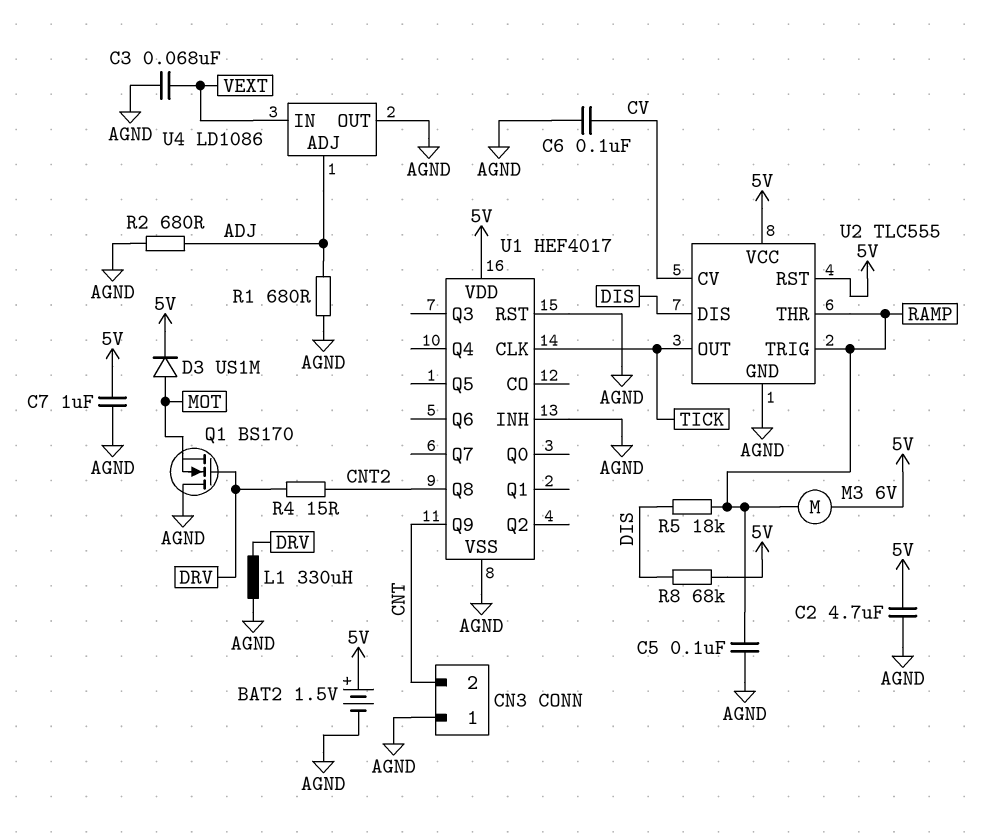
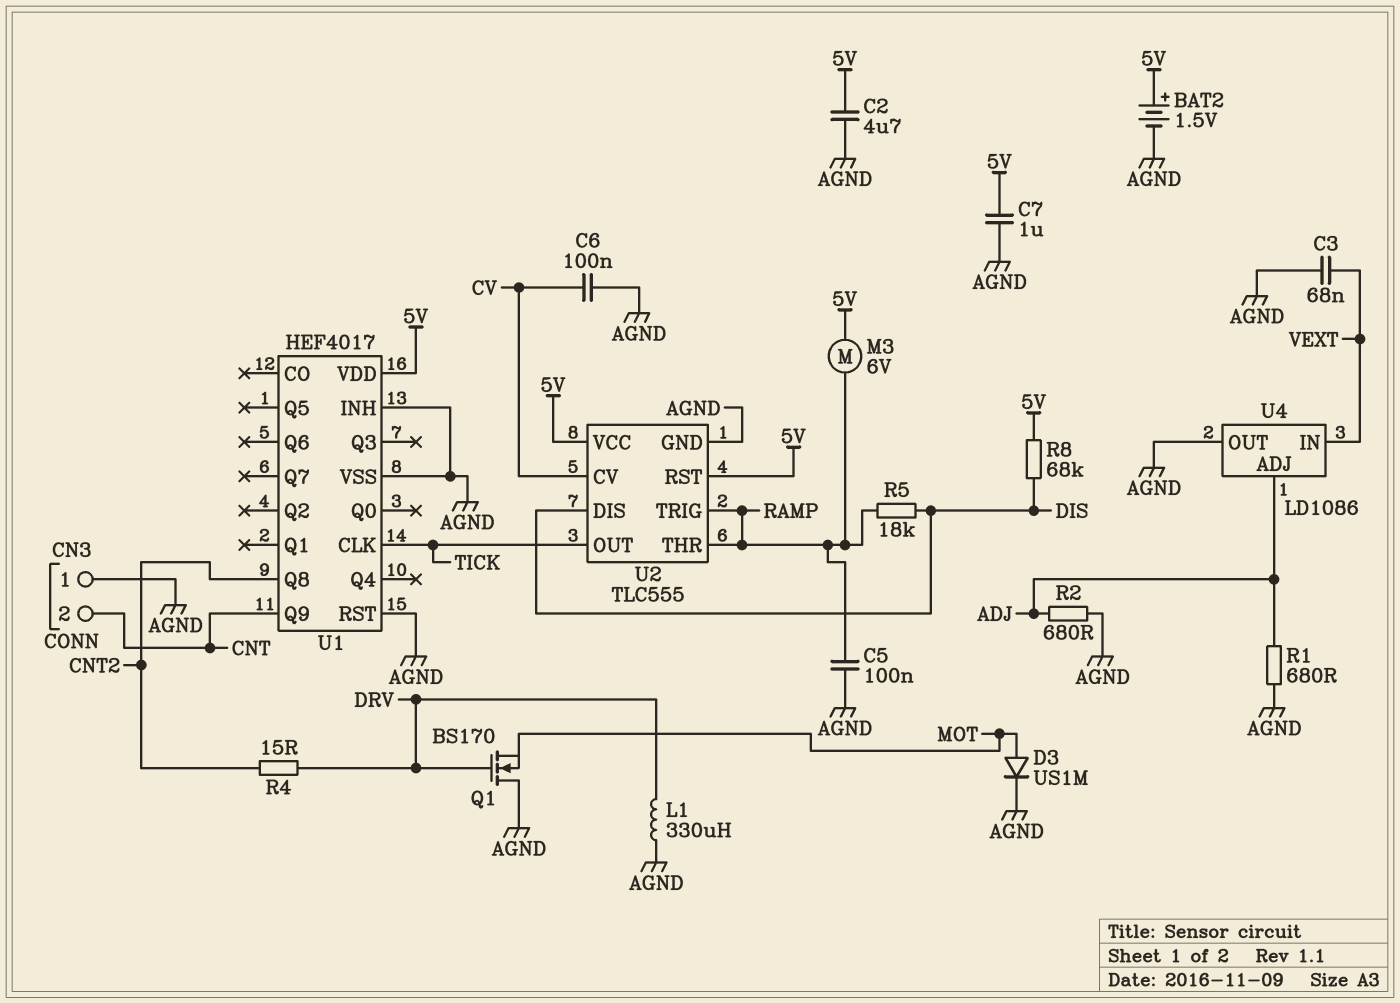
D3: diode US1M (A MOT, K 5V) -> diode US1M (A MOT, K AGND)

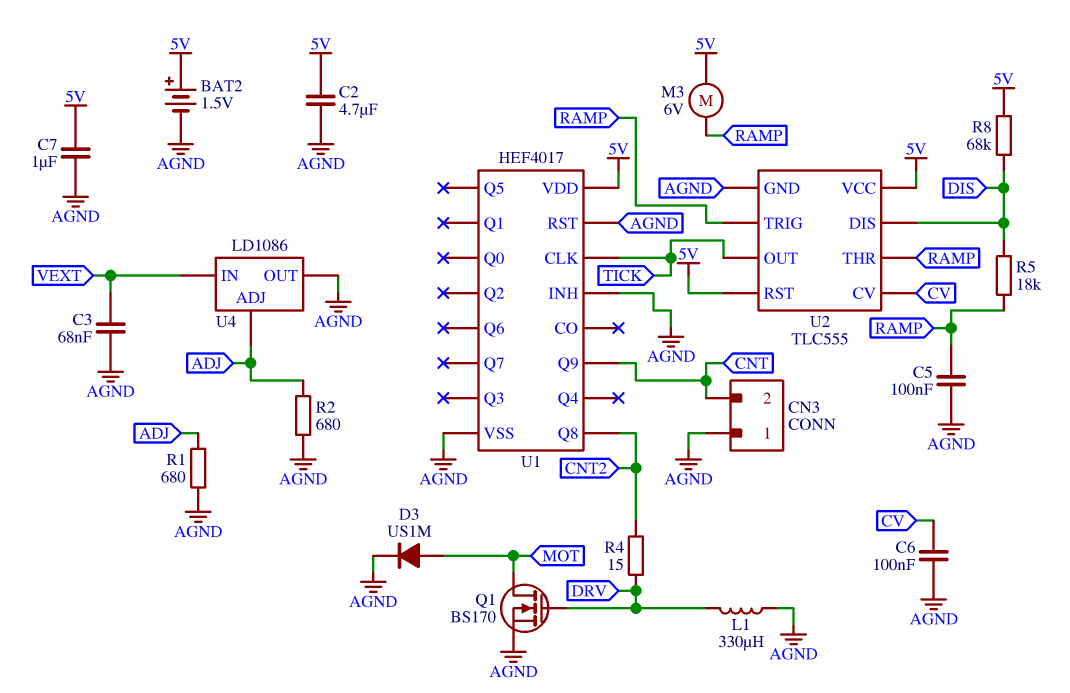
Q1: NMOS BS170 (G DRV, D AGND, S MOT) -> NMOS BS170 (G DRV, D MOT, S AGND)

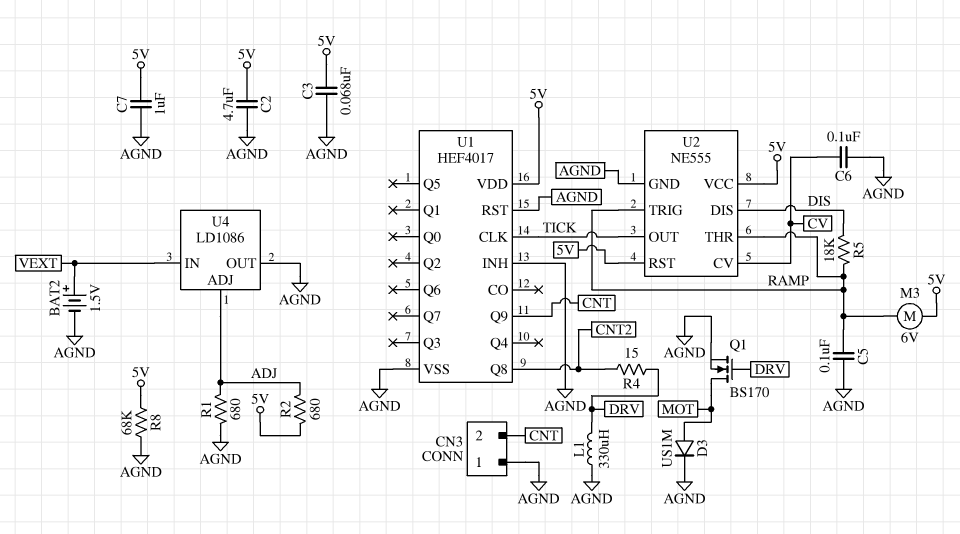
BAT2: 1.5V (plus 5V, minus AGND) -> 1.5V (plus VEXT, minus AGND)
C3: 68nF (AGND, VEXT) -> 68nF (5V, AGND)
R2: 680 (ADJ, AGND) -> 680 (5V, ADJ)
R8: 68k (5V, DIS) -> 68k (5V, AGND)
U2: TLC555 -> NE555

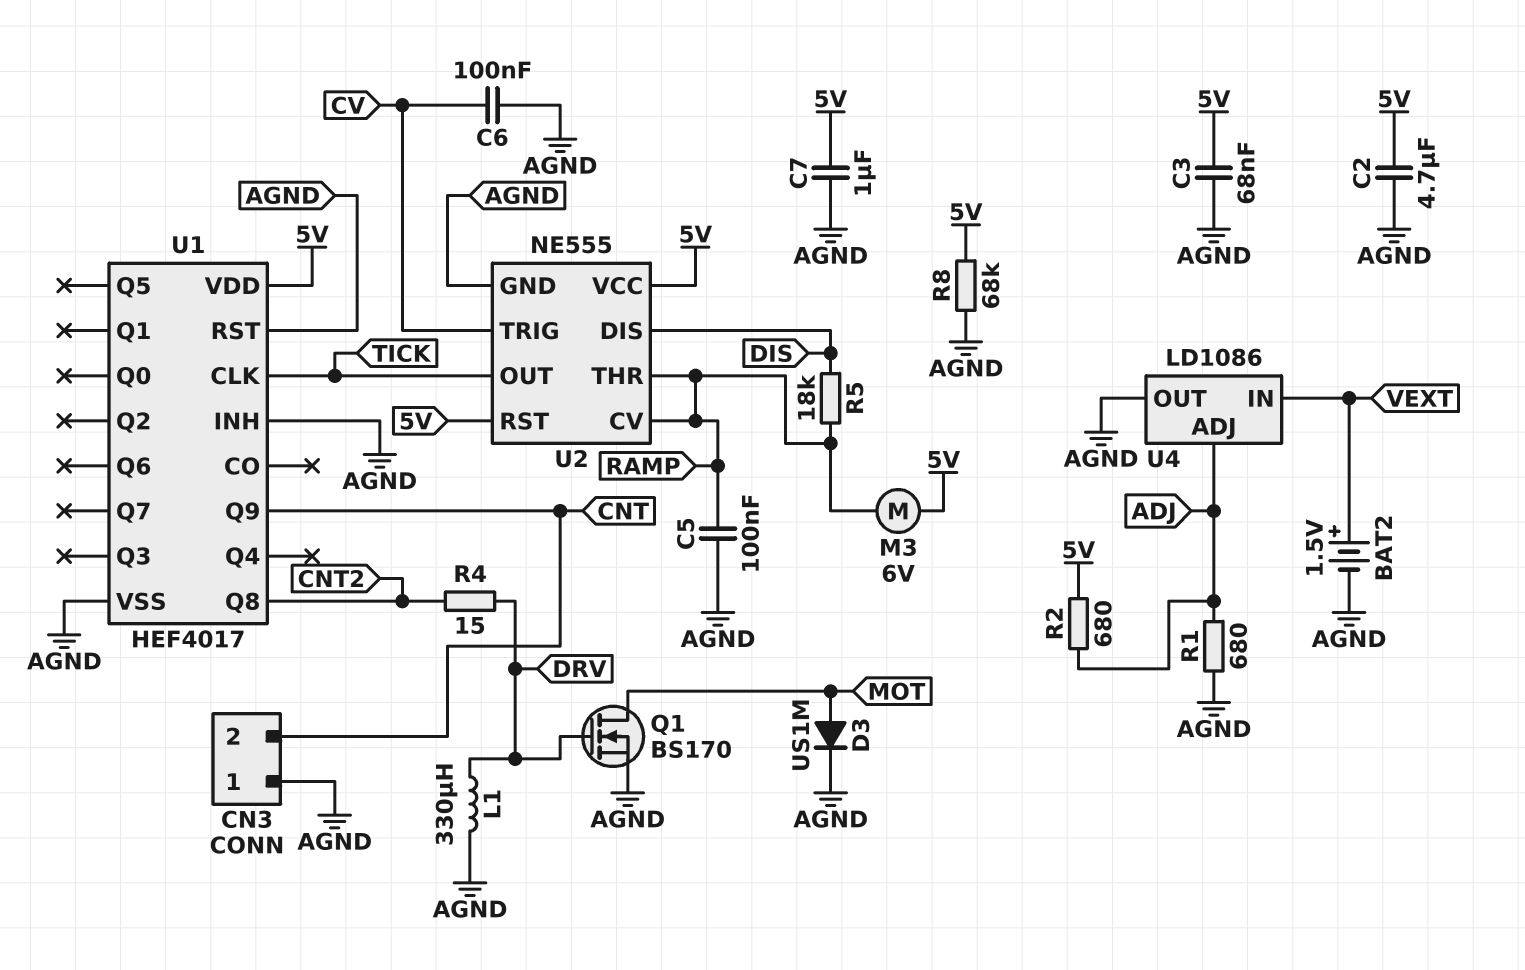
U2 pin CV: CV -> RAMP
U2 pin TRIG: RAMP -> CV

